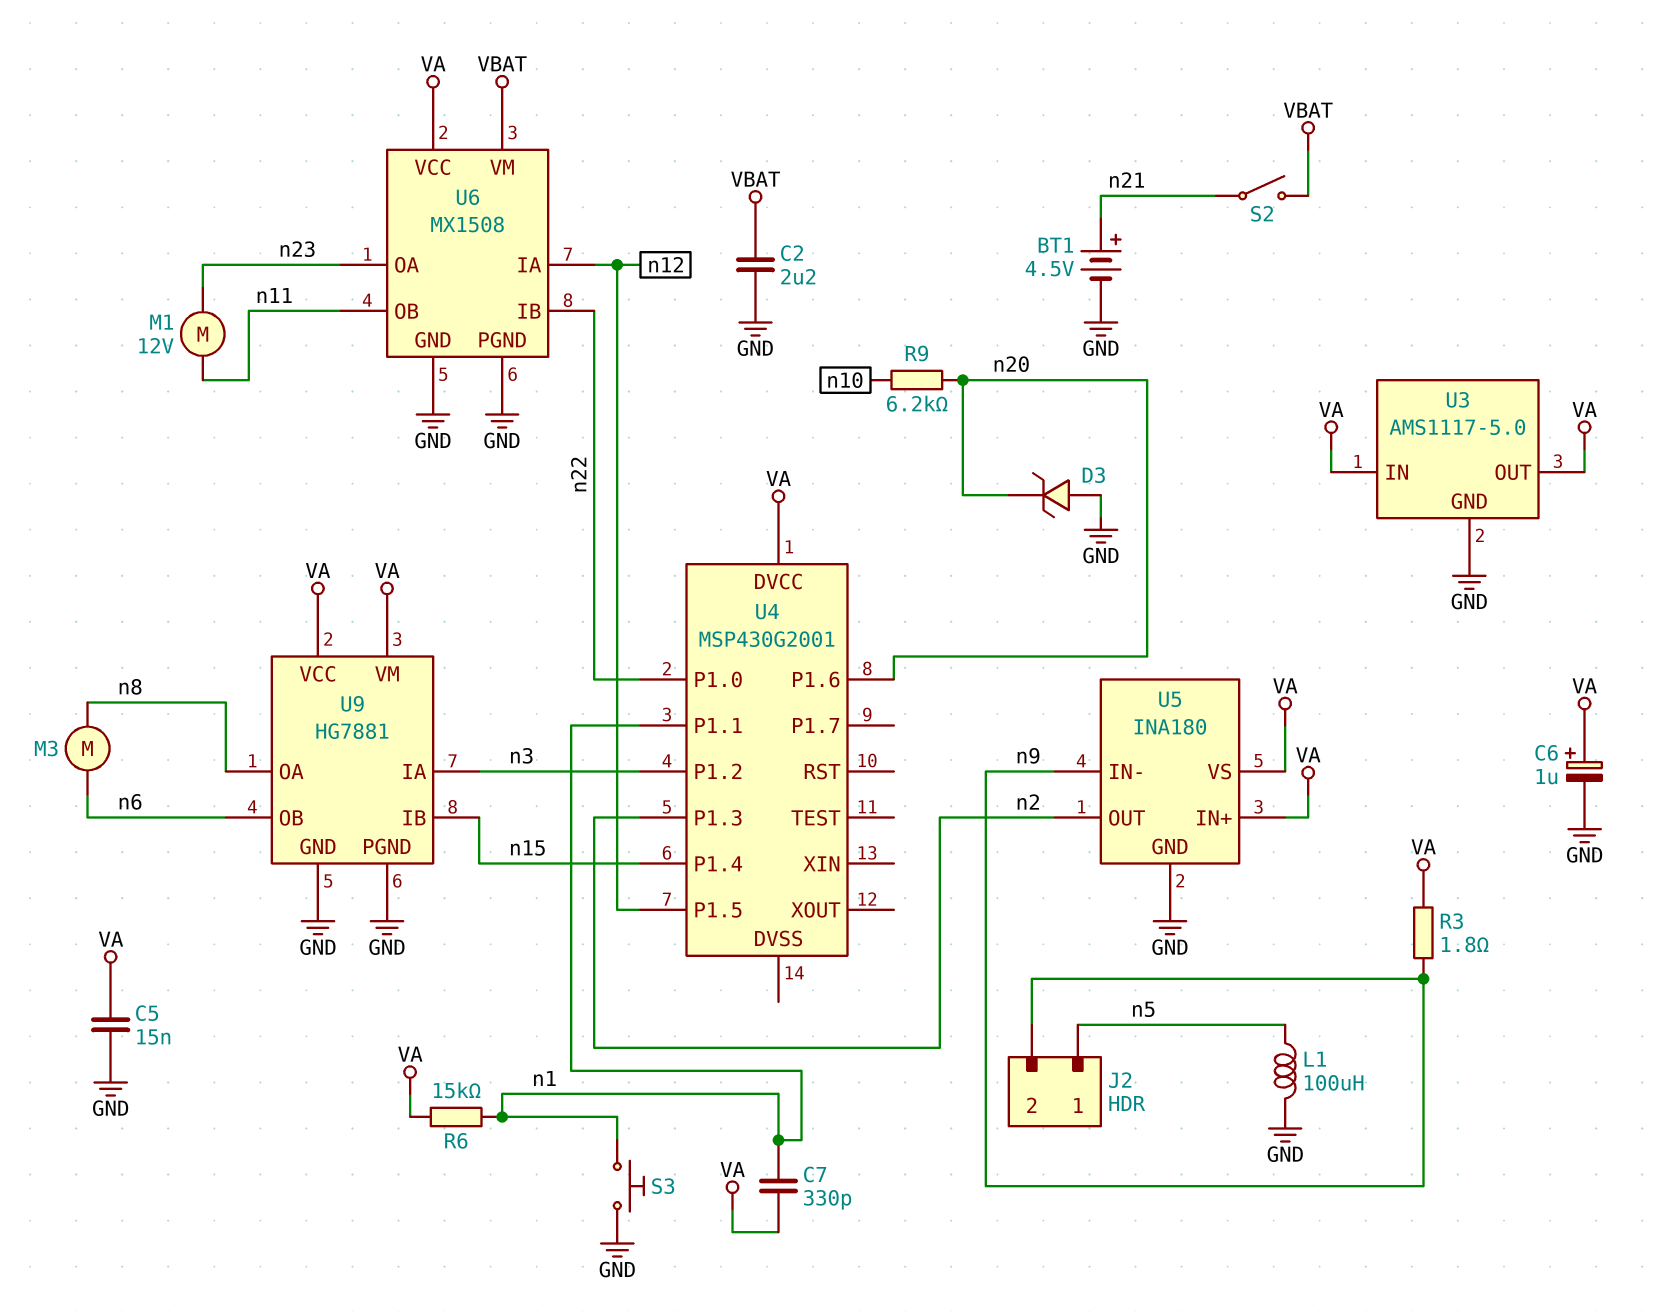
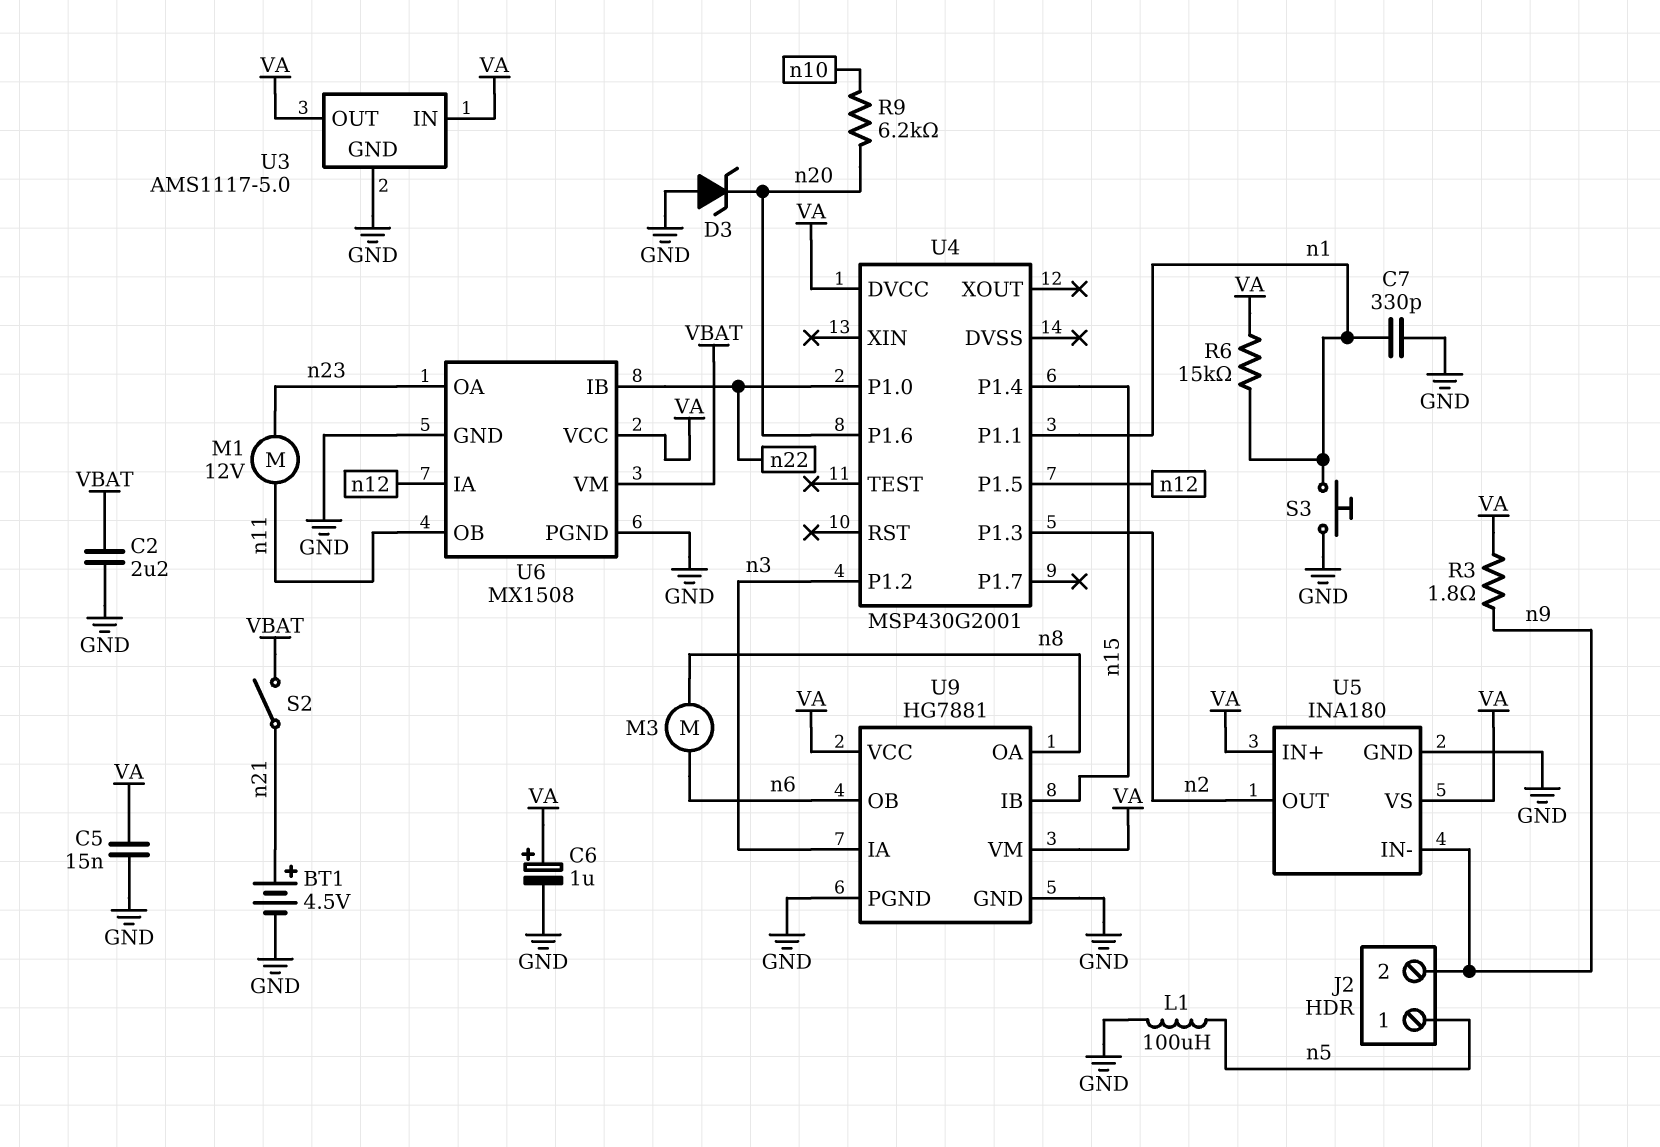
C7: 330pF (VA, n1) -> 330pF (GND, n1)

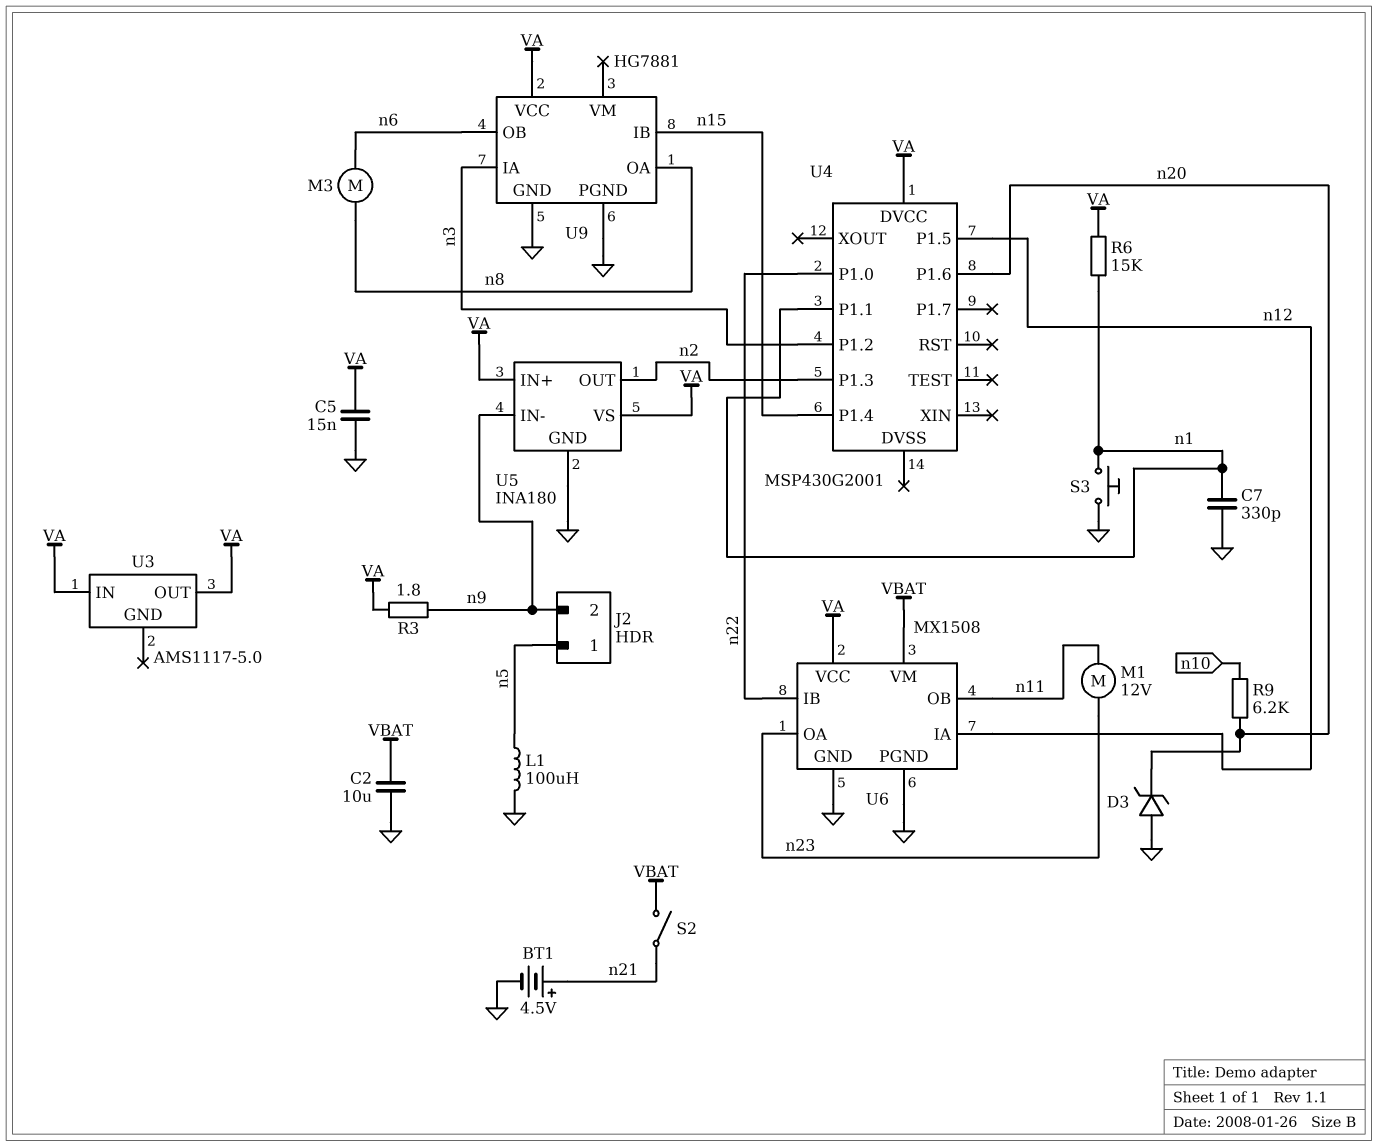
C2: 2.2uF (GND, VBAT) -> 10uF (GND, VBAT)
C6: 1uF (plus VA, minus GND) -> none
U3 pin GND: GND -> none
U9 pin VM: VA -> none

